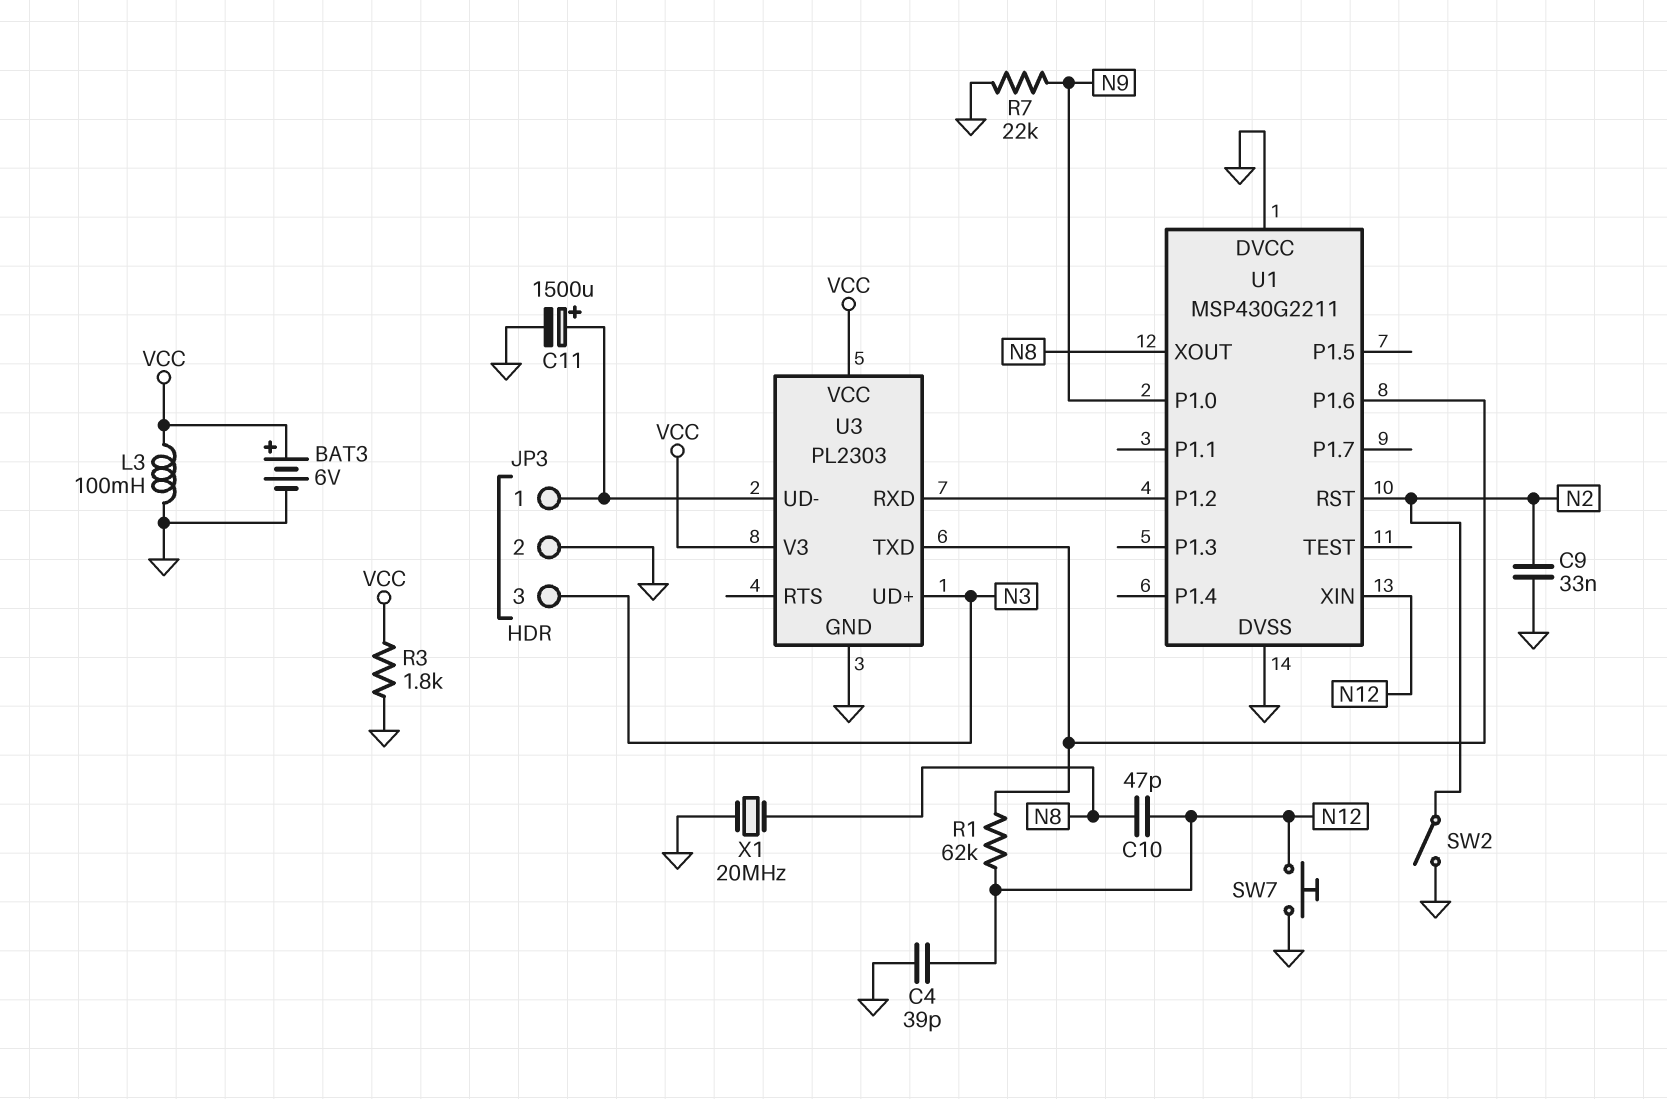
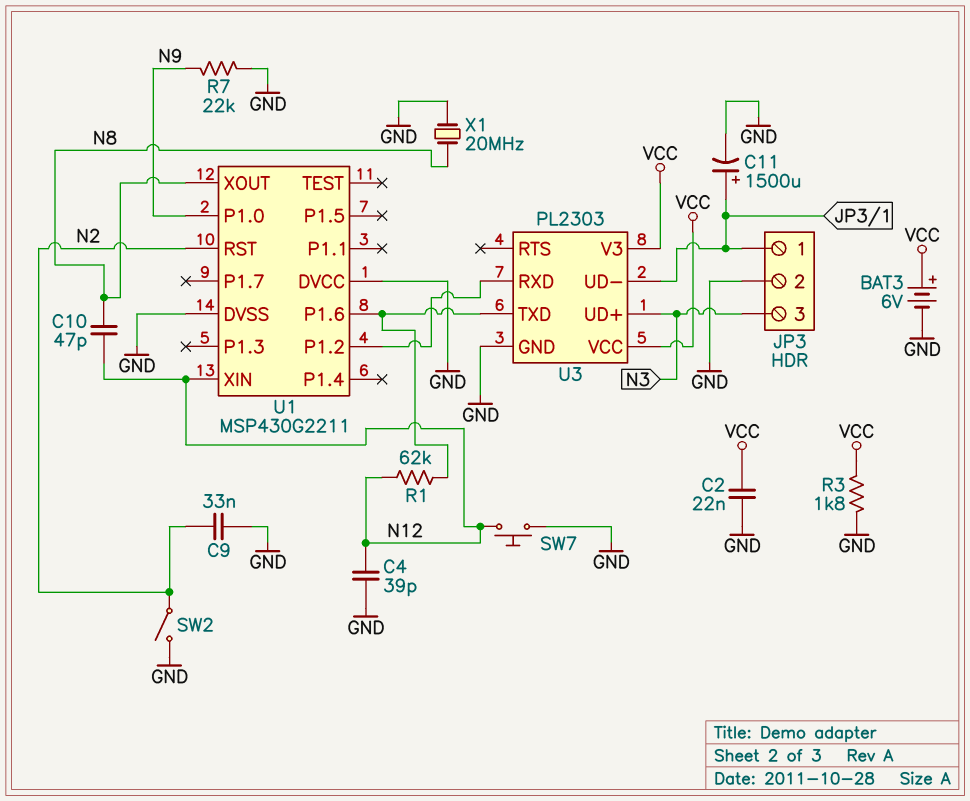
C2: none -> 22nF (GND, VCC)
L3: 100mH (GND, VCC) -> none

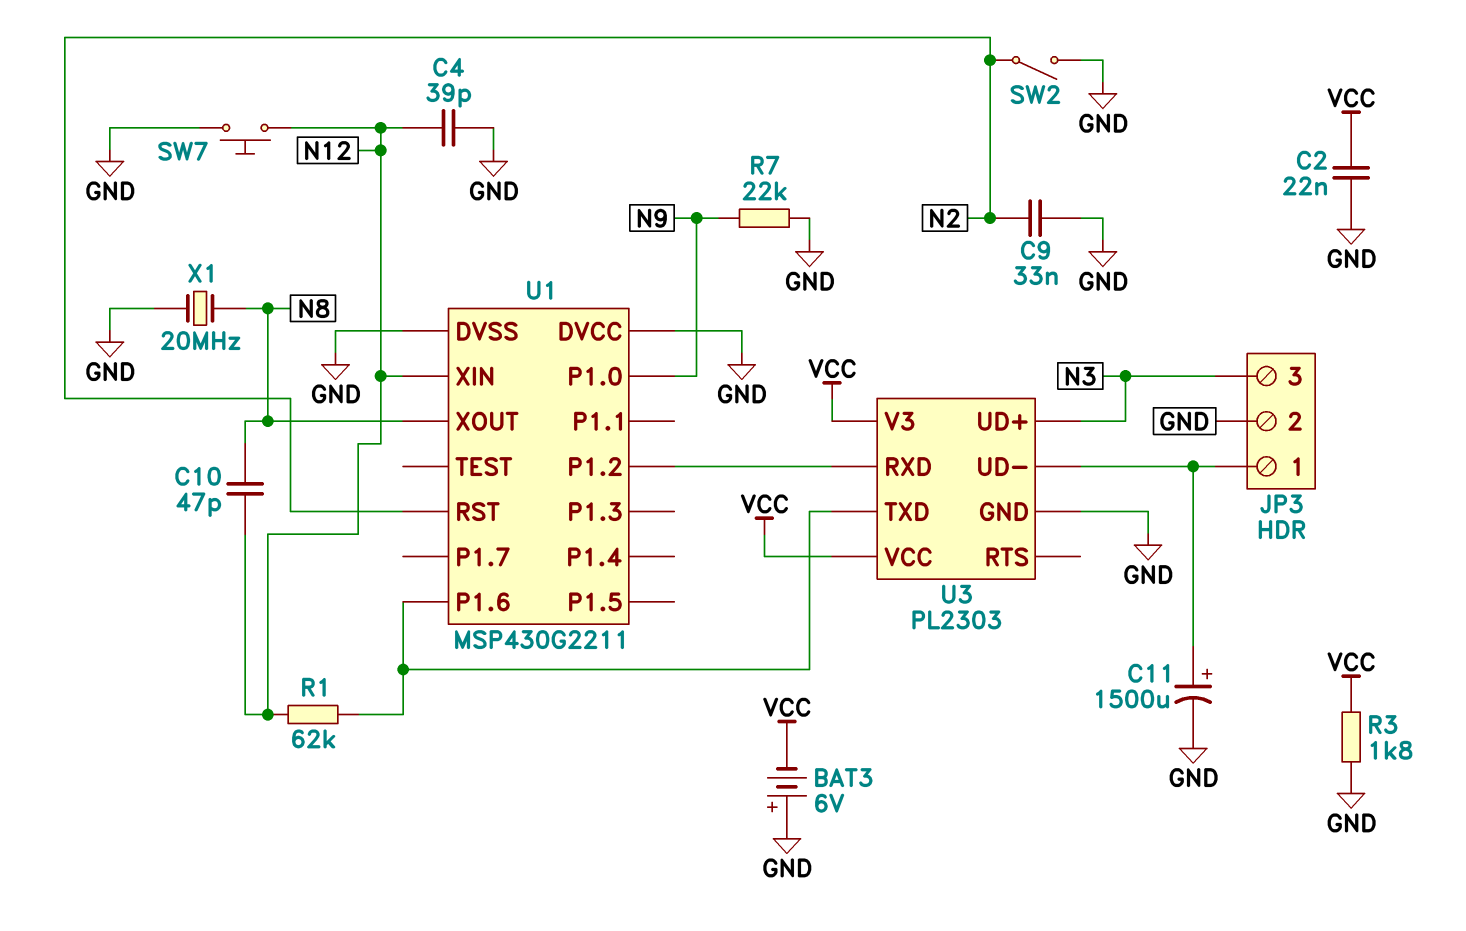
BAT3: 6V (plus VCC, minus GND) -> 6V (plus GND, minus VCC)

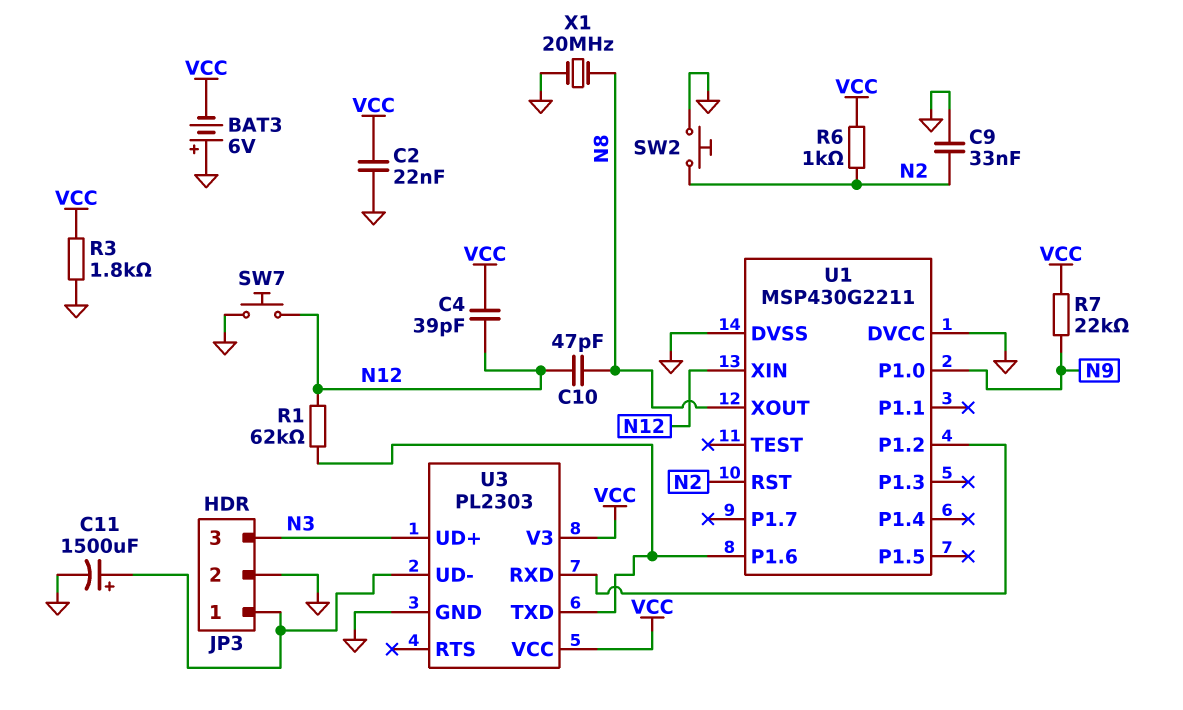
C4: 39pF (GND, N12) -> 39pF (N12, VCC)
R6: none -> 1k (N2, VCC)
R7: 22k (GND, N9) -> 22k (N9, VCC)
SW2: switch (GND, N2) -> button (GND, N2)

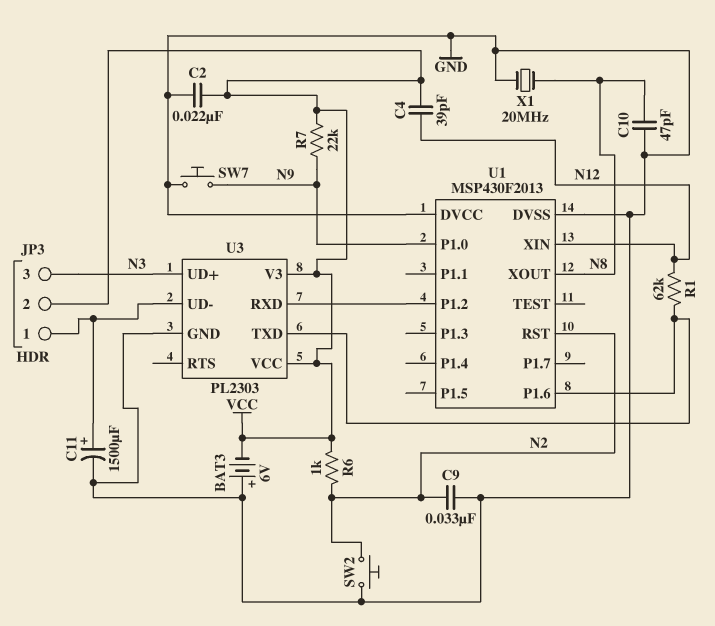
C10: 47pF (N8, N12) -> 47pF (GND, N8)
JP3 pin 2: GND -> VCC
R3: 1.8k (GND, VCC) -> none
SW7: button (GND, N12) -> button (GND, N9)
U1: MSP430G2211 -> MSP430F2013

